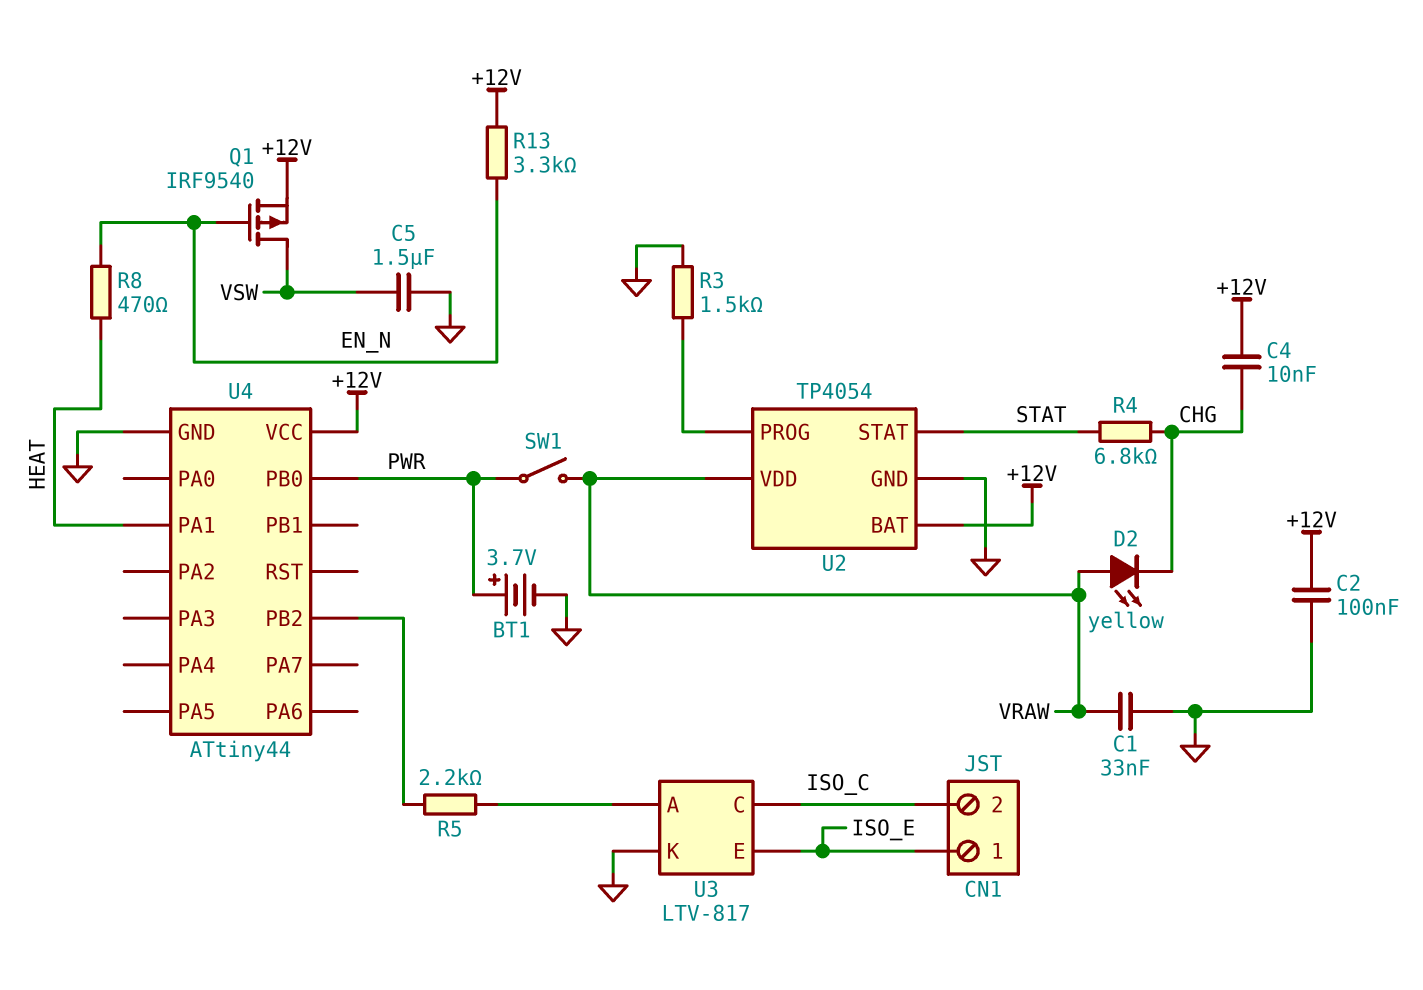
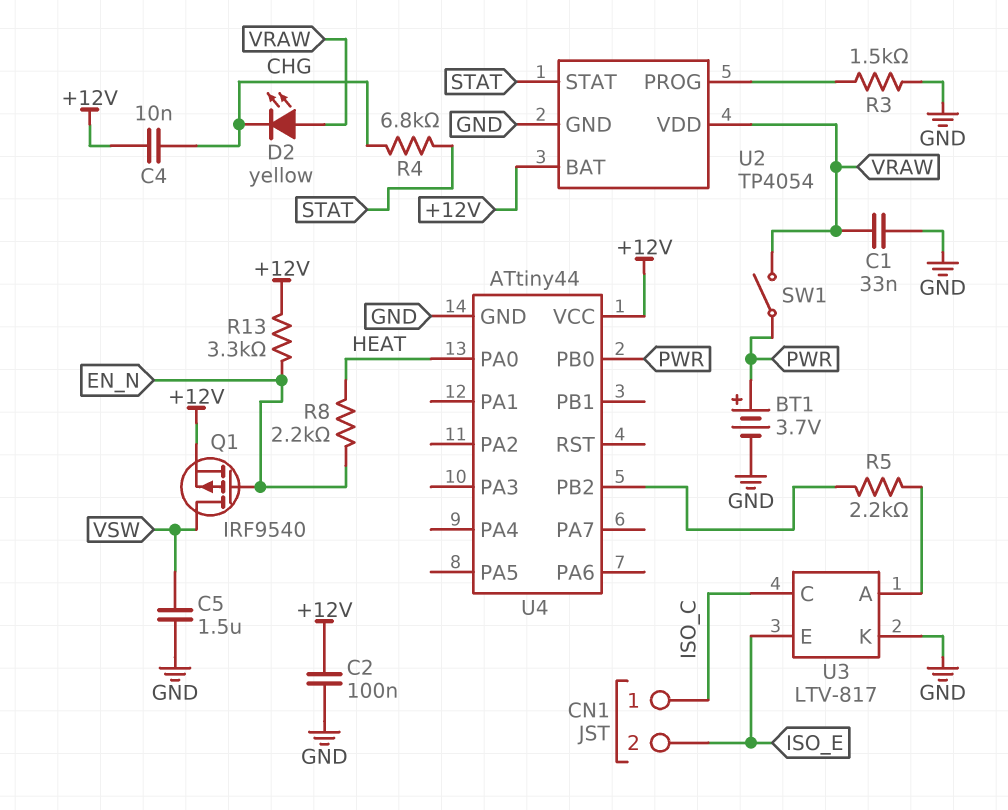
CN1 pin 1: ISO_E -> ISO_C
CN1 pin 2: ISO_C -> ISO_E
R8: 470 (EN_N, HEAT) -> 2.2k (EN_N, HEAT)
U4 pin PA0: none -> HEAT
U4 pin PA1: HEAT -> none

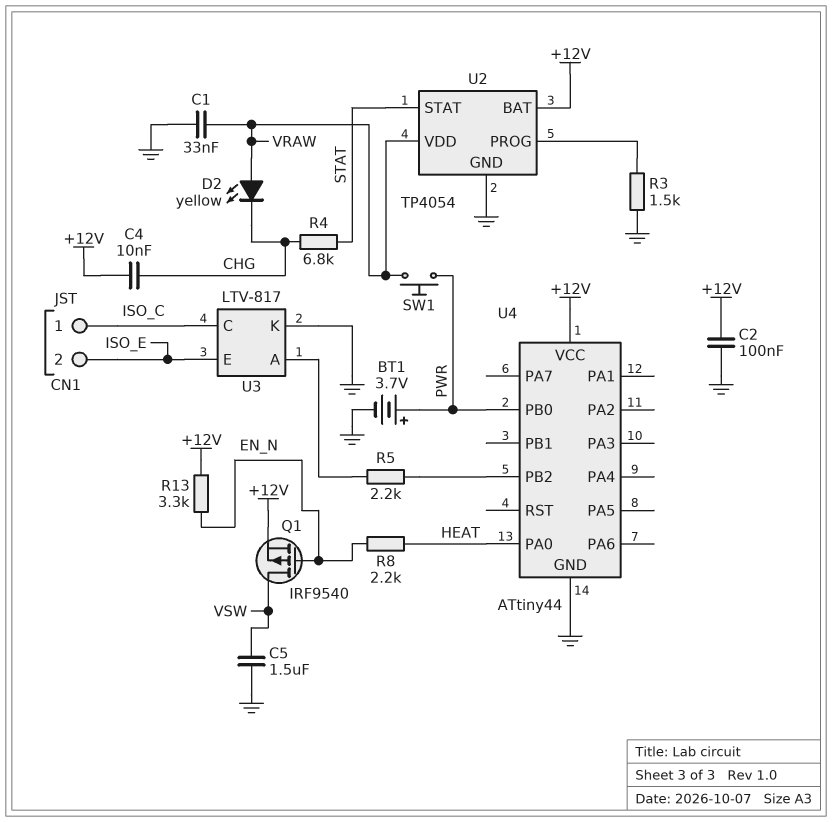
SW1: switch (PWR, VRAW) -> button (PWR, VRAW)

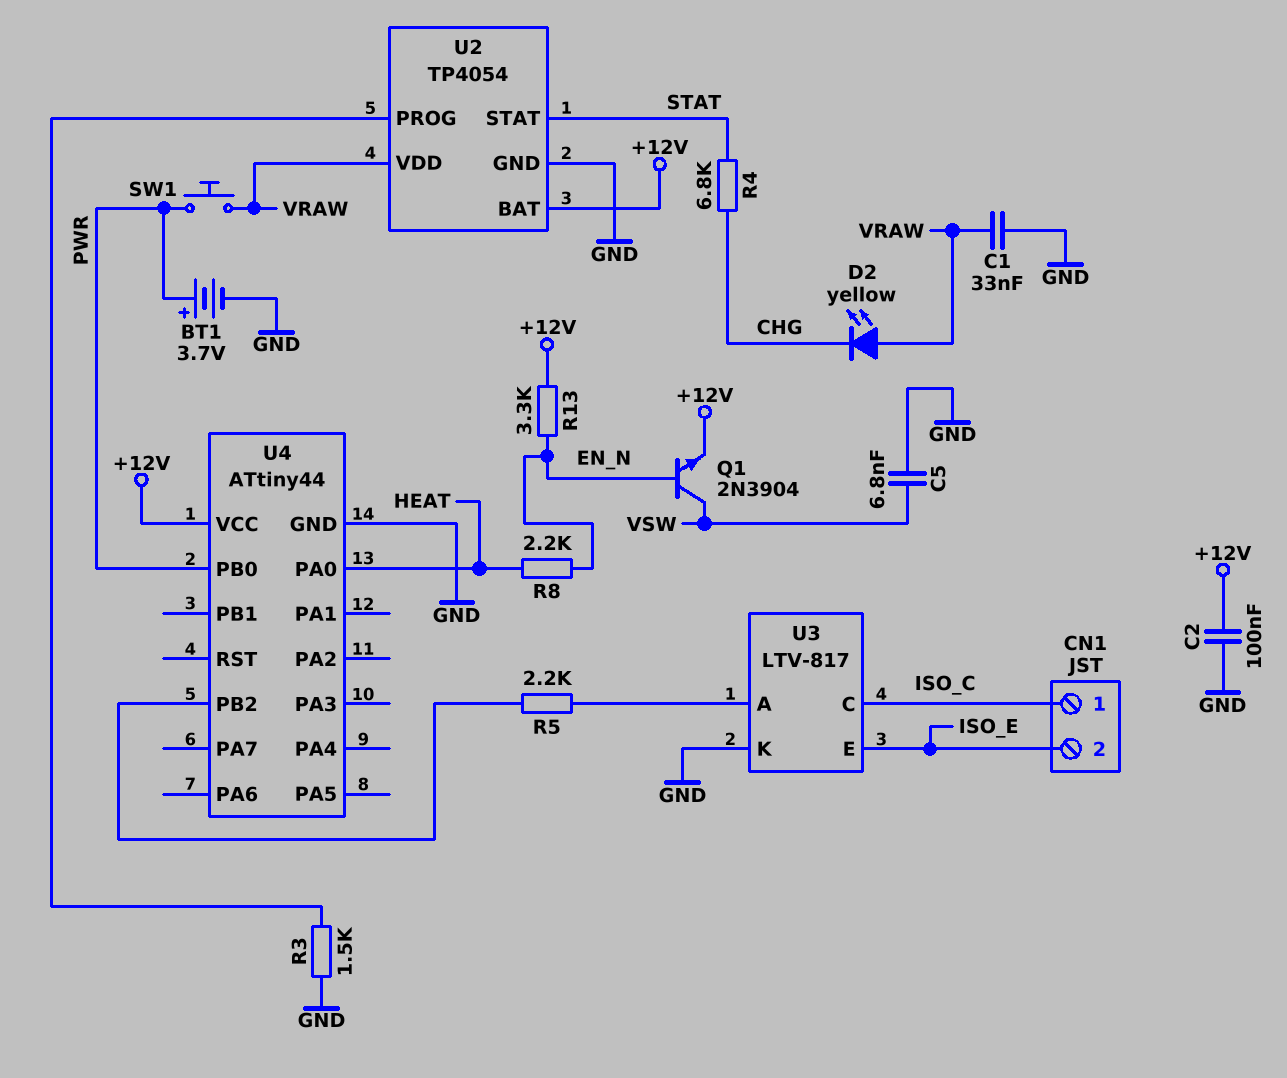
C4: 10nF (+12V, CHG) -> none
C5: 1.5uF (GND, VSW) -> 6.8nF (GND, VSW)
Q1: PMOS IRF9540 (G EN_N, D VSW, S +12V) -> NPN 2N3904 (B EN_N, C VSW, E +12V)

